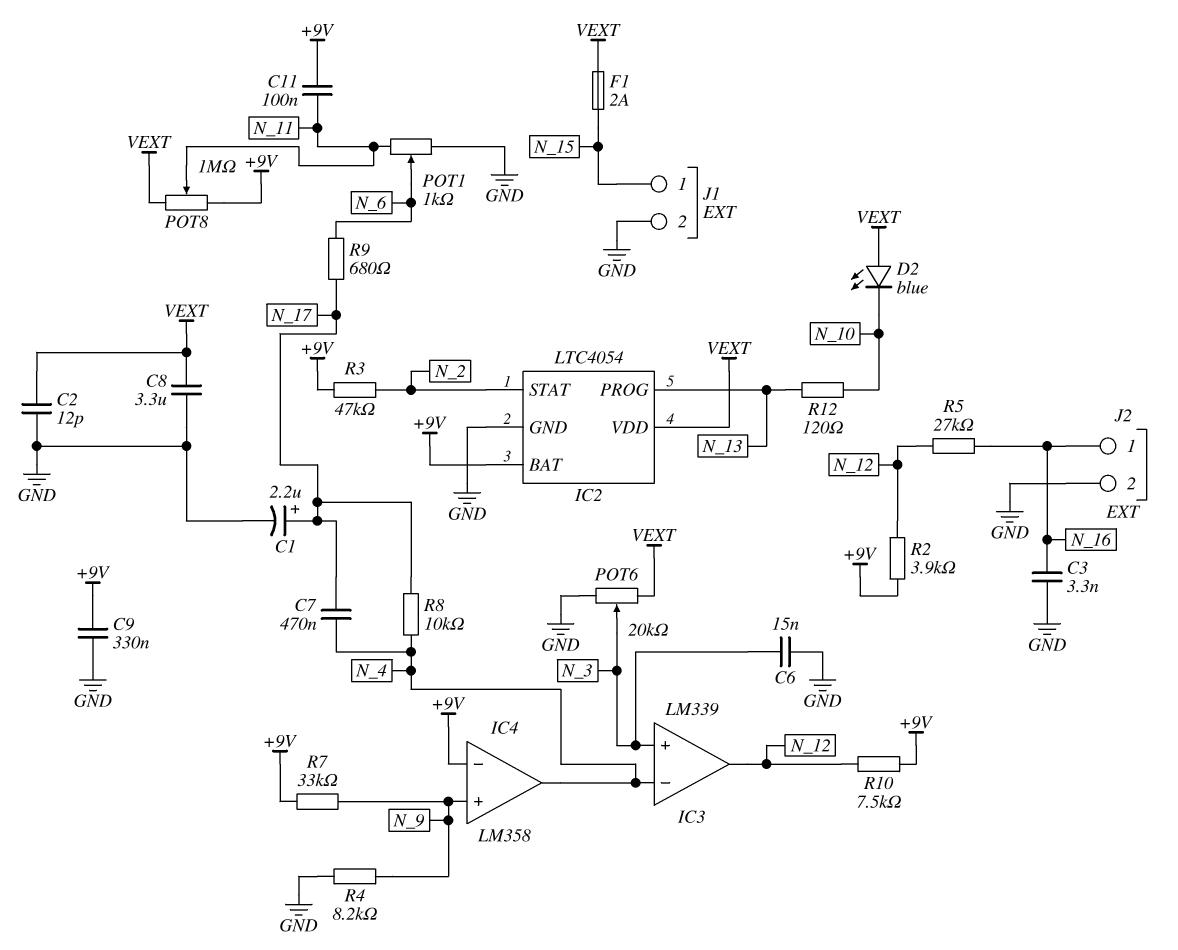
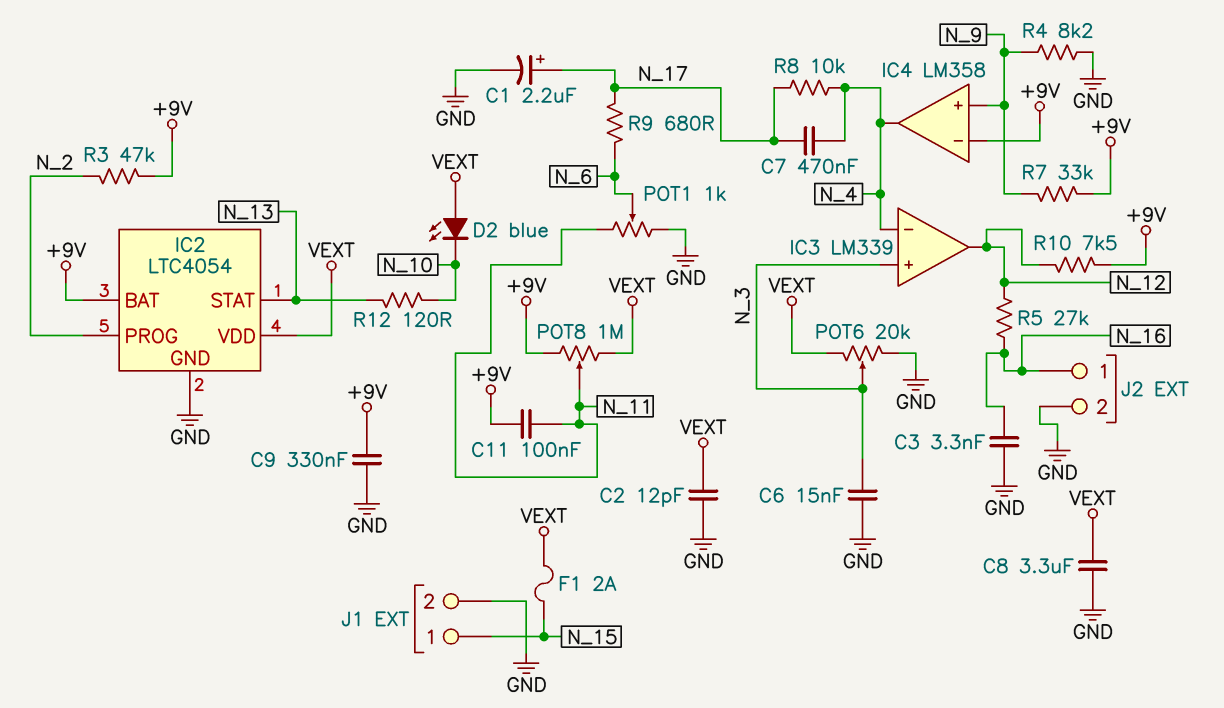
IC2 pin PROG: N_13 -> N_2
IC2 pin STAT: N_2 -> N_13
R2: 3.9k (+9V, N_12) -> none

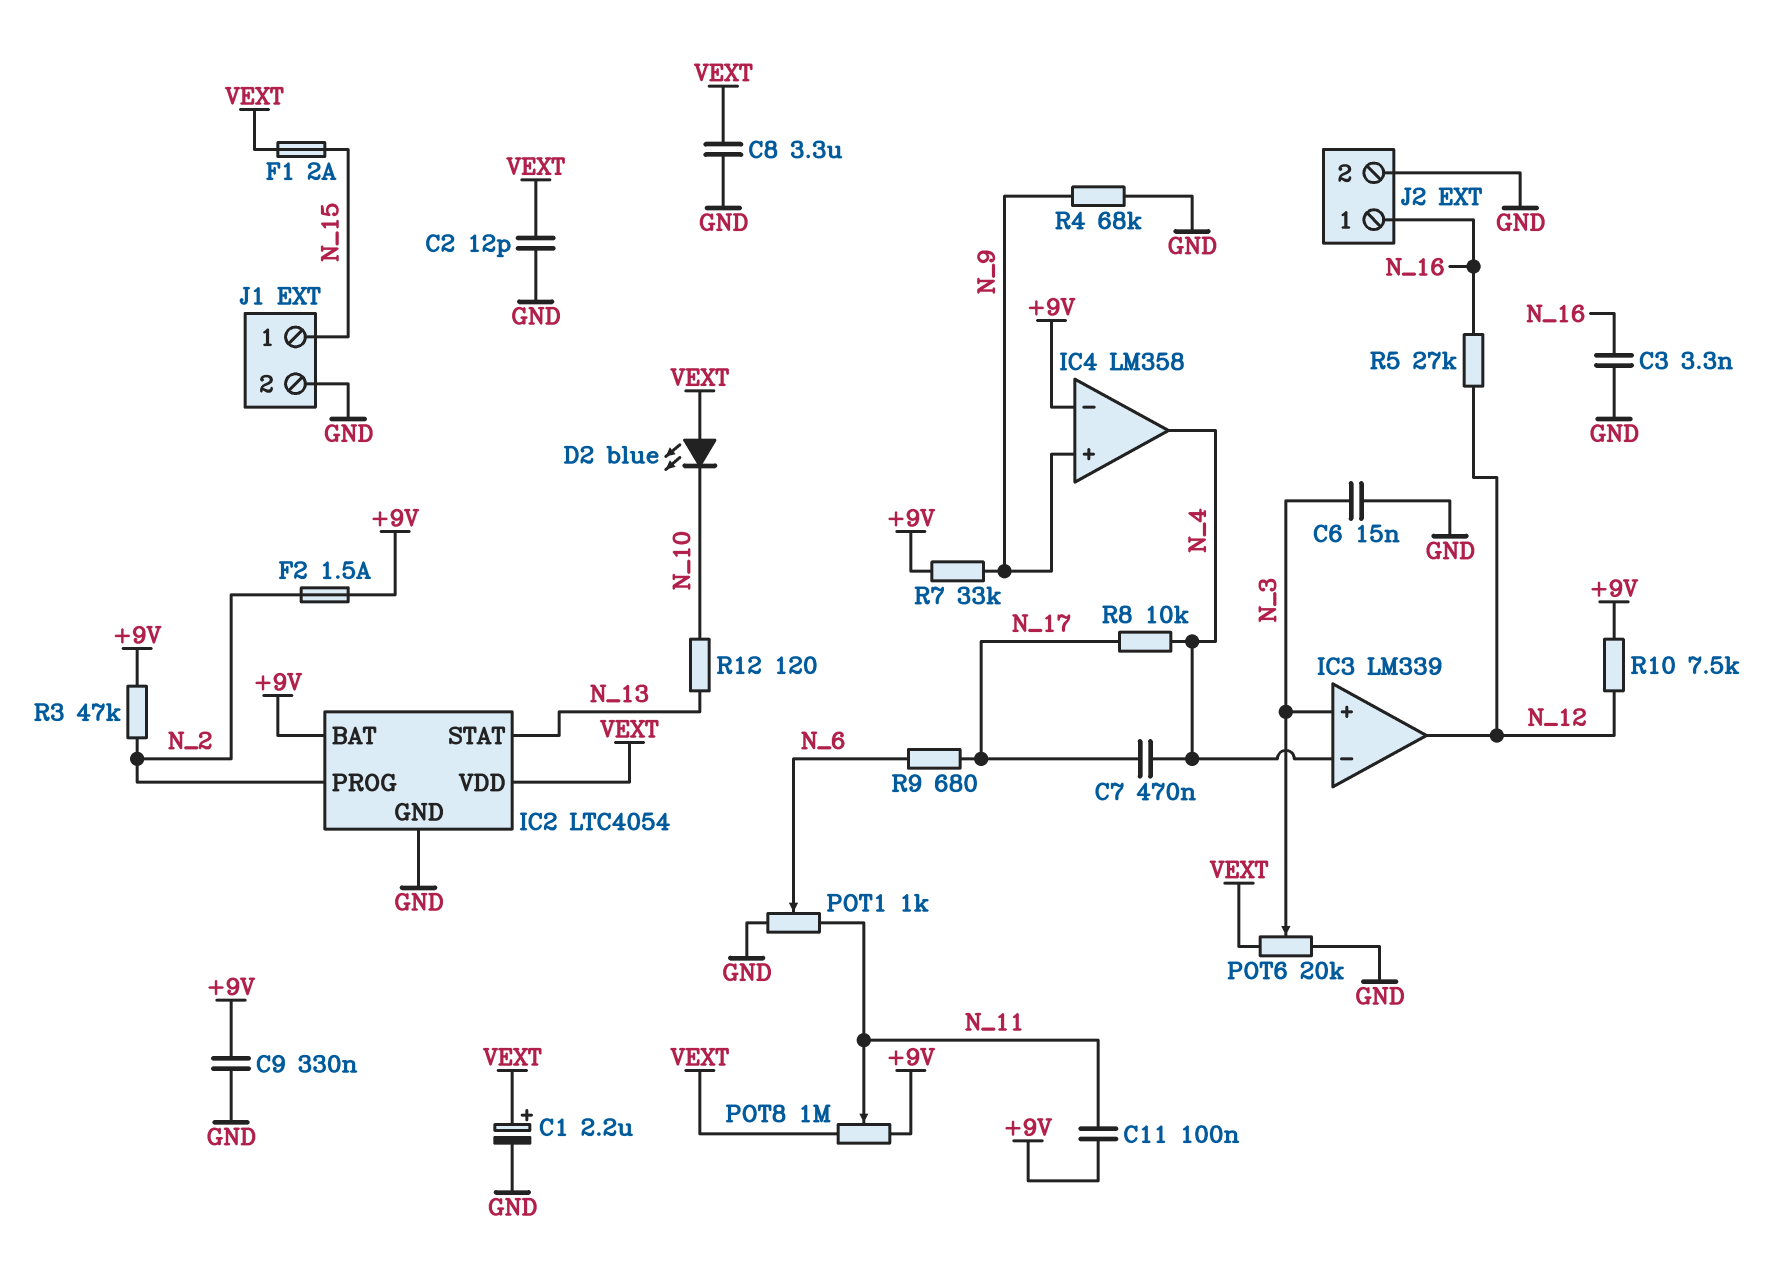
C1: 2.2uF (plus N_17, minus GND) -> 2.2uF (plus VEXT, minus GND)
F2: none -> 1.5A (+9V, N_2)
R4: 8.2k (GND, N_9) -> 68k (GND, N_9)

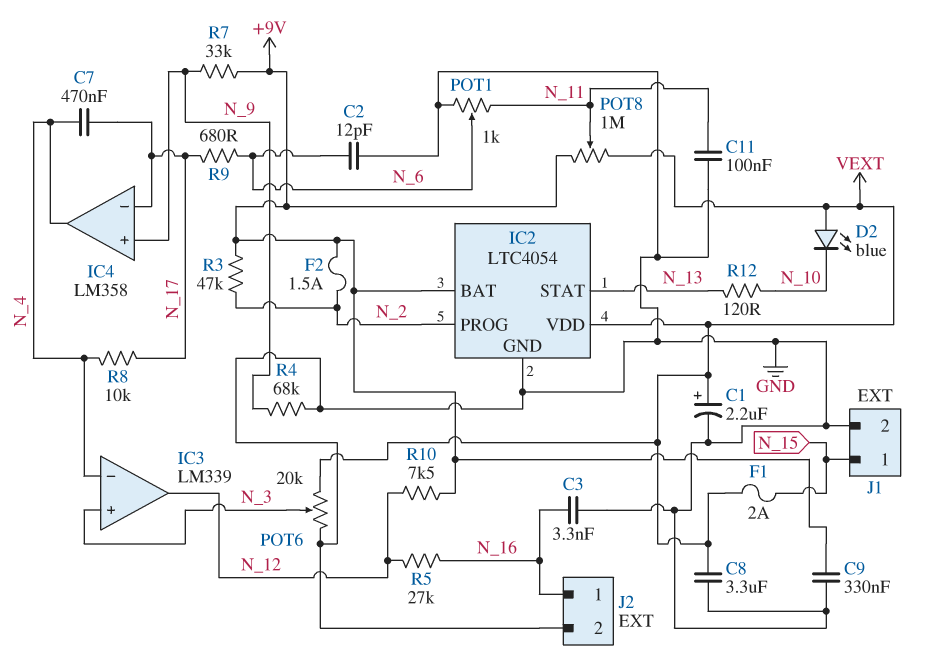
C2: 12pF (GND, VEXT) -> 12pF (GND, N_6)
C6: 15nF (GND, N_3) -> none
C11: 100nF (+9V, N_11) -> 100nF (GND, N_11)
IC4 pin in-: +9V -> N_17

